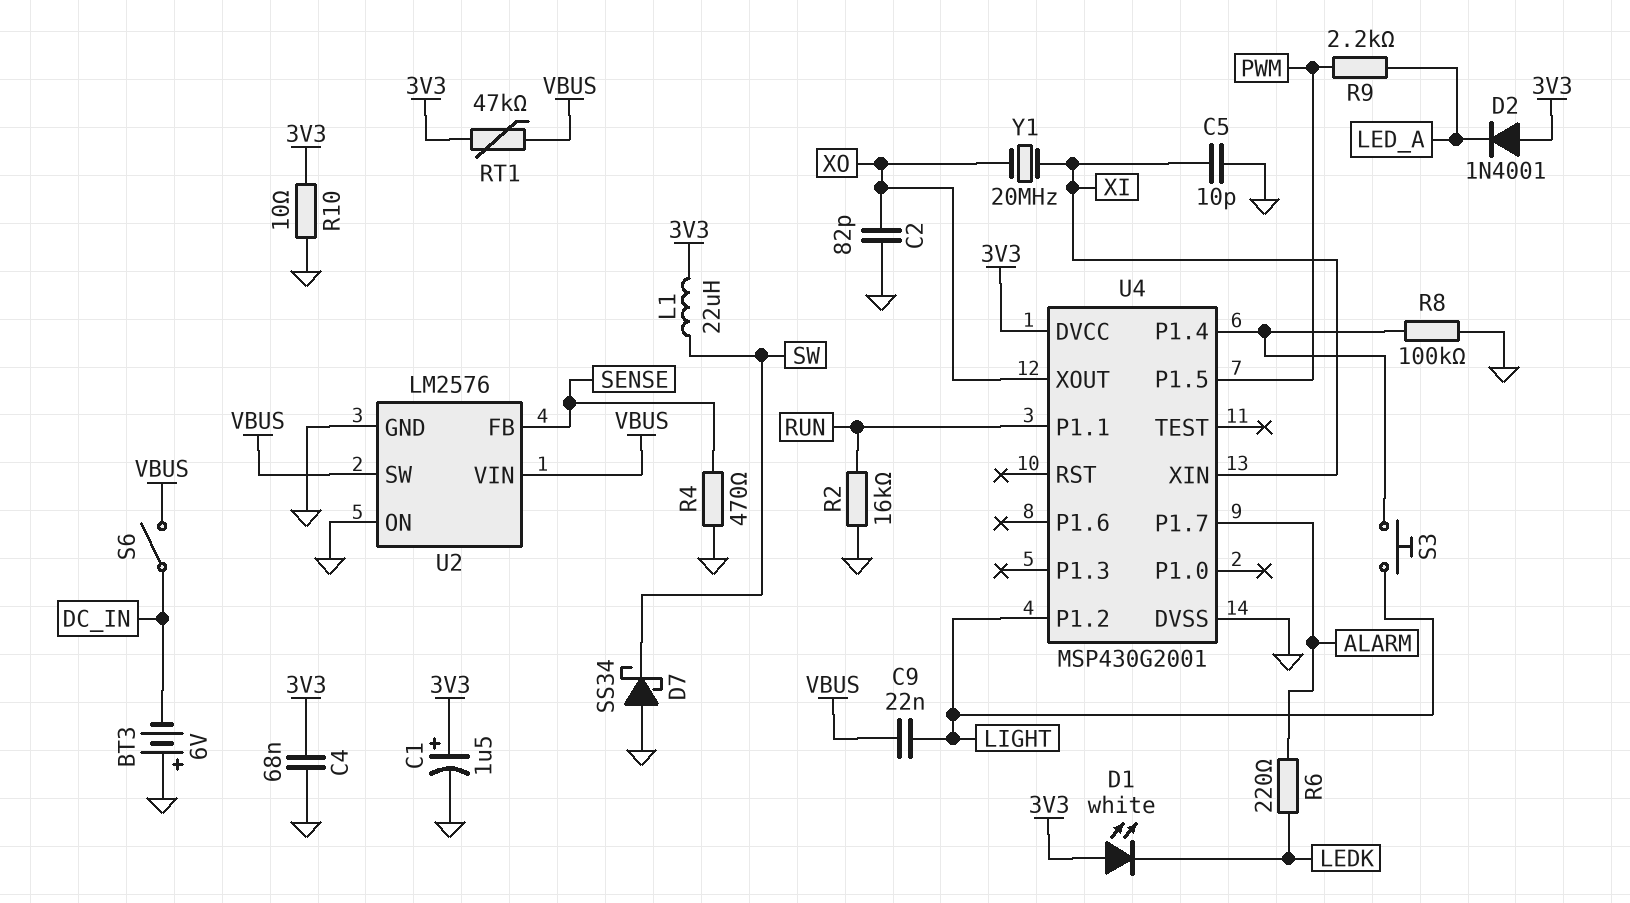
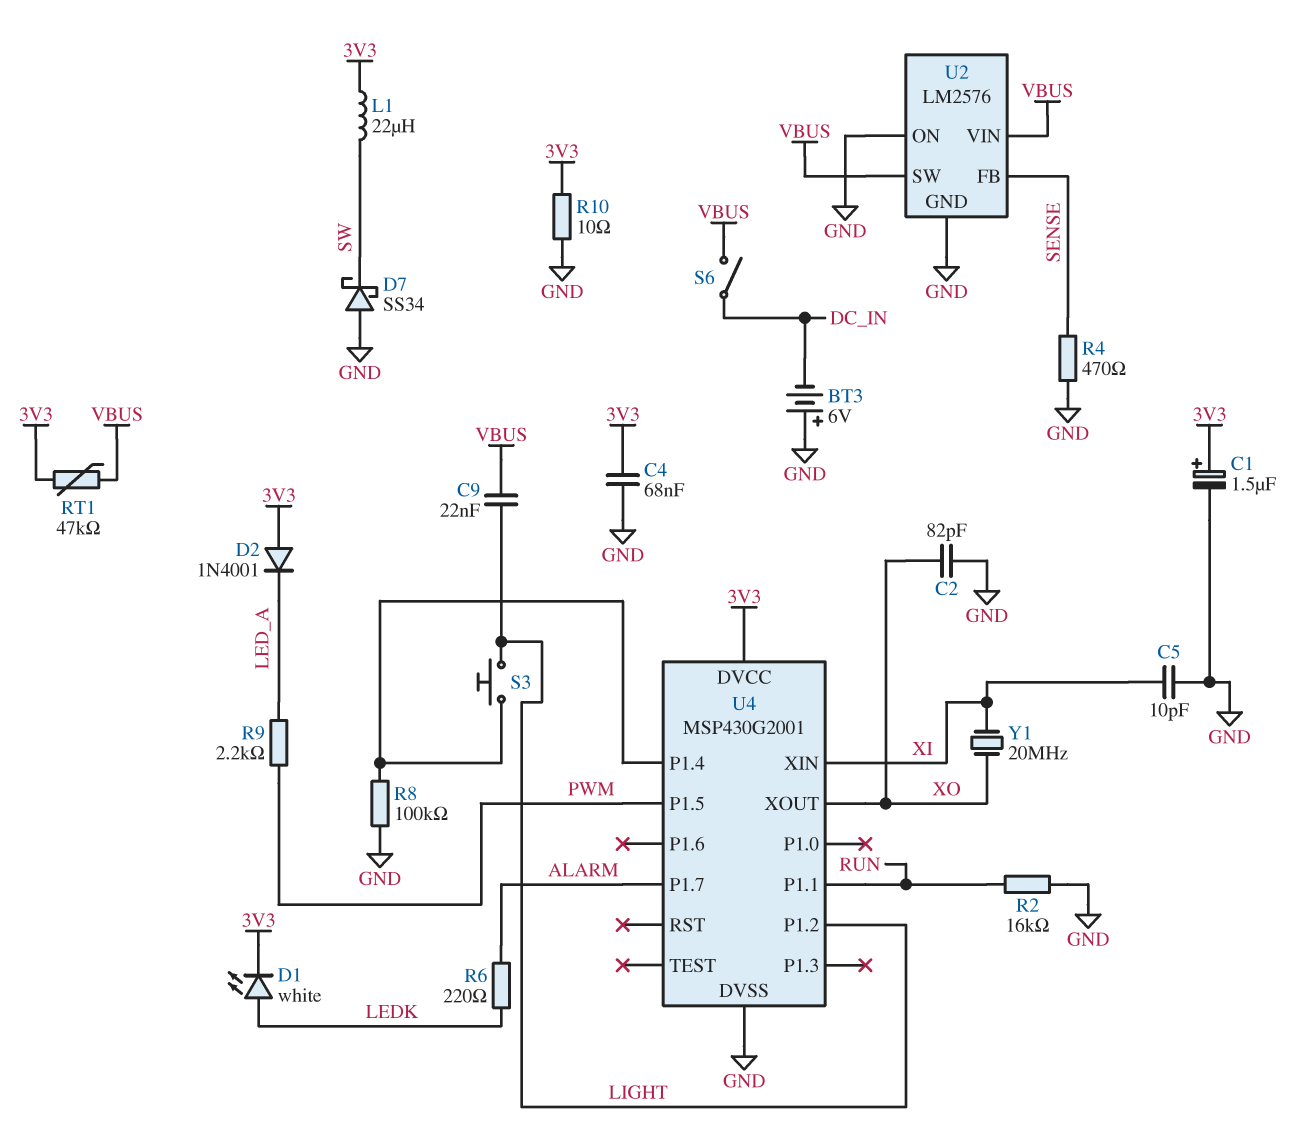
D1: LED white (A 3V3, K LEDK) -> LED white (A LEDK, K 3V3)

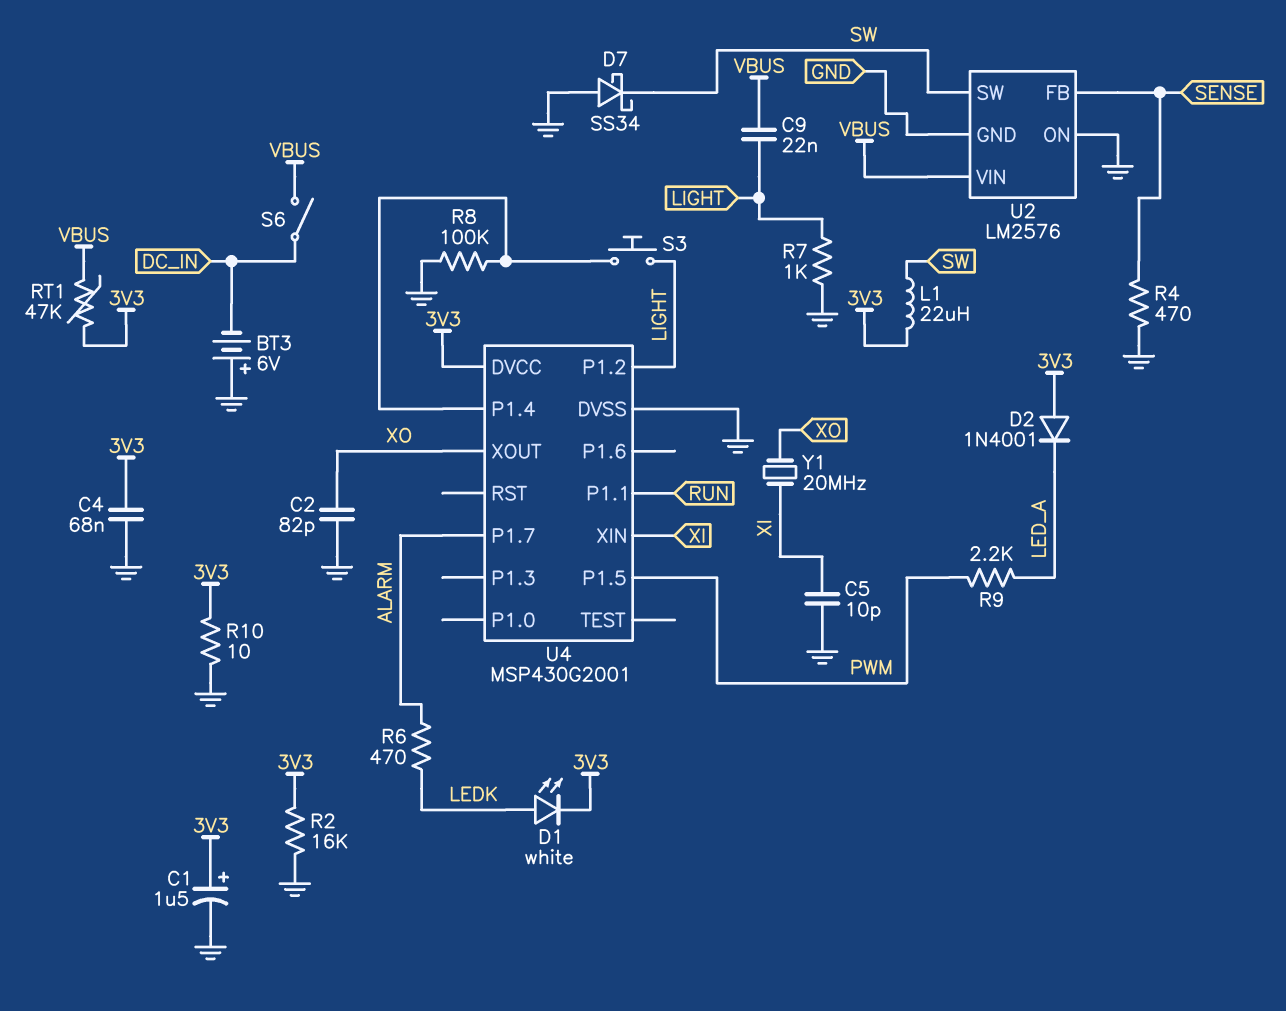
R2: 16k (GND, RUN) -> 16k (3V3, GND)
R6: 220 (ALARM, LEDK) -> 470 (ALARM, LEDK)
R7: none -> 1k (GND, LIGHT)
U2 pin SW: VBUS -> SW

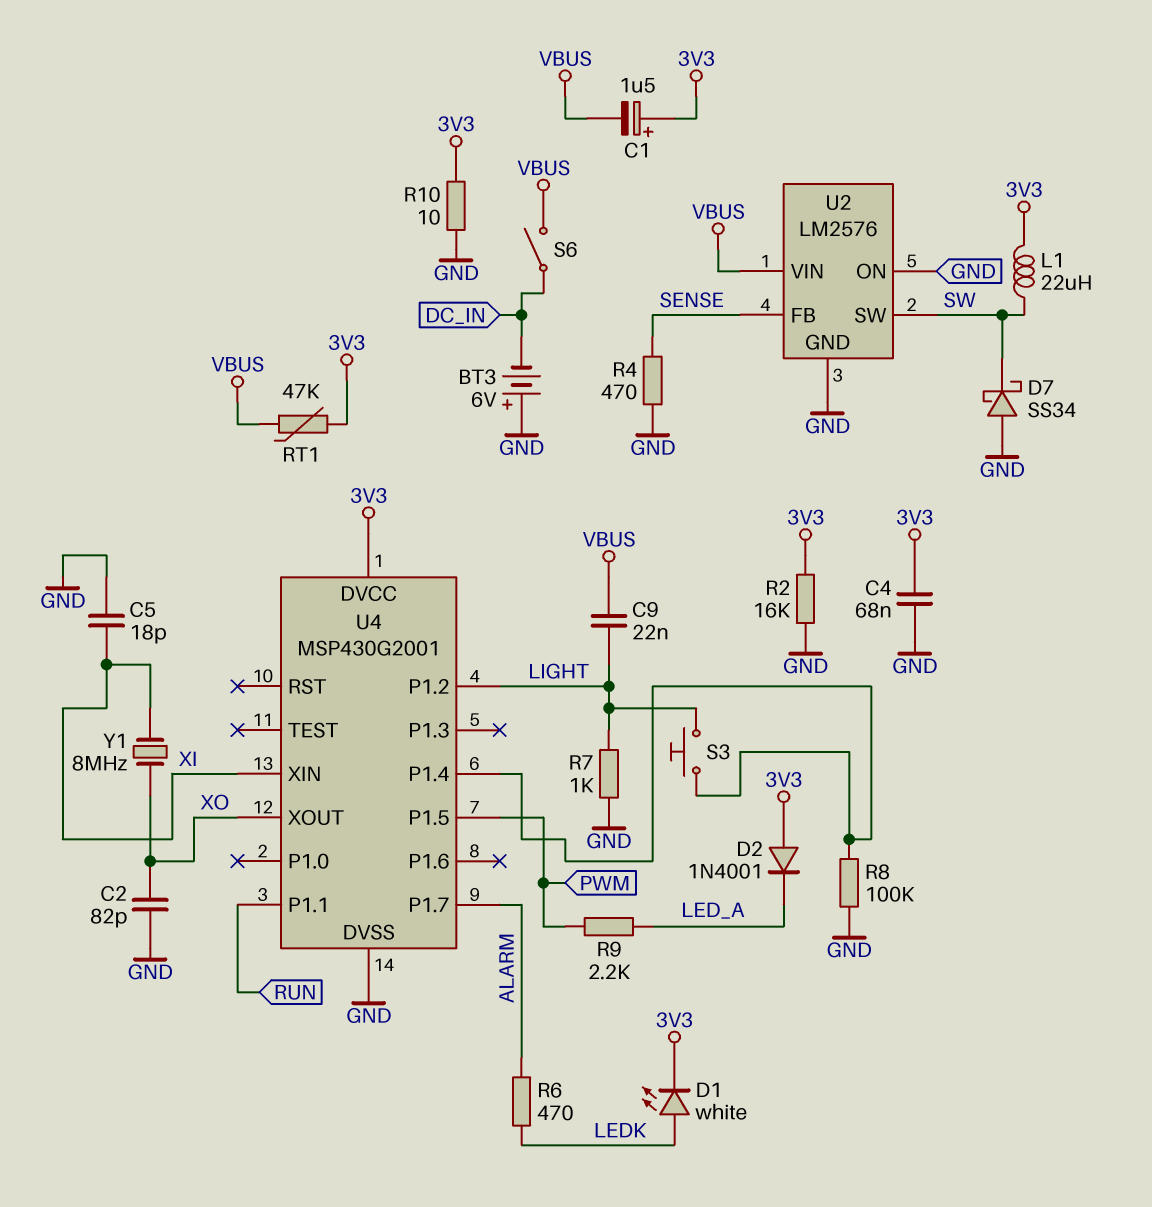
C1: 1.5uF (plus 3V3, minus GND) -> 1.5uF (plus 3V3, minus VBUS)
C5: 10pF (GND, XI) -> 18pF (GND, XI)
Y1: 20MHz (XI, XO) -> 8MHz (XI, XO)

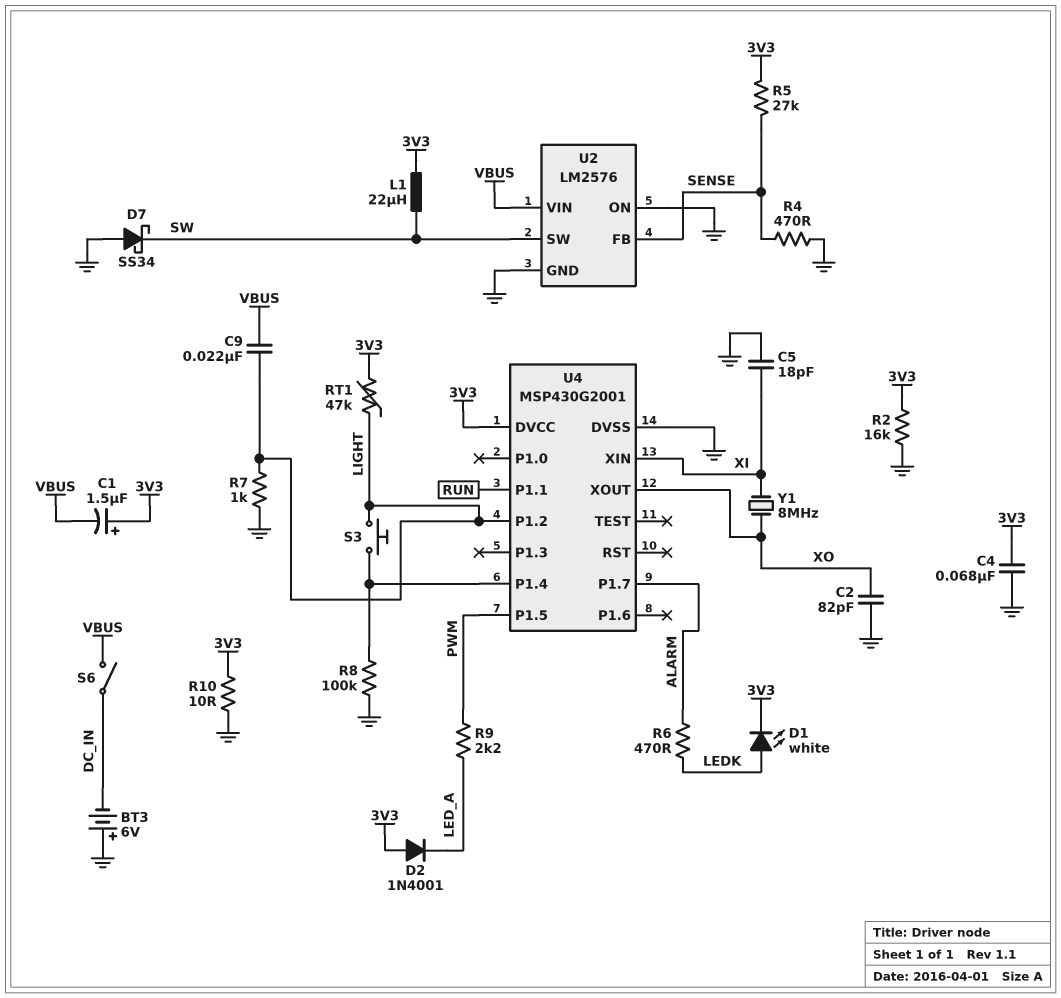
R5: none -> 27k (3V3, SENSE)
RT1: 47k (3V3, VBUS) -> 47k (3V3, LIGHT)

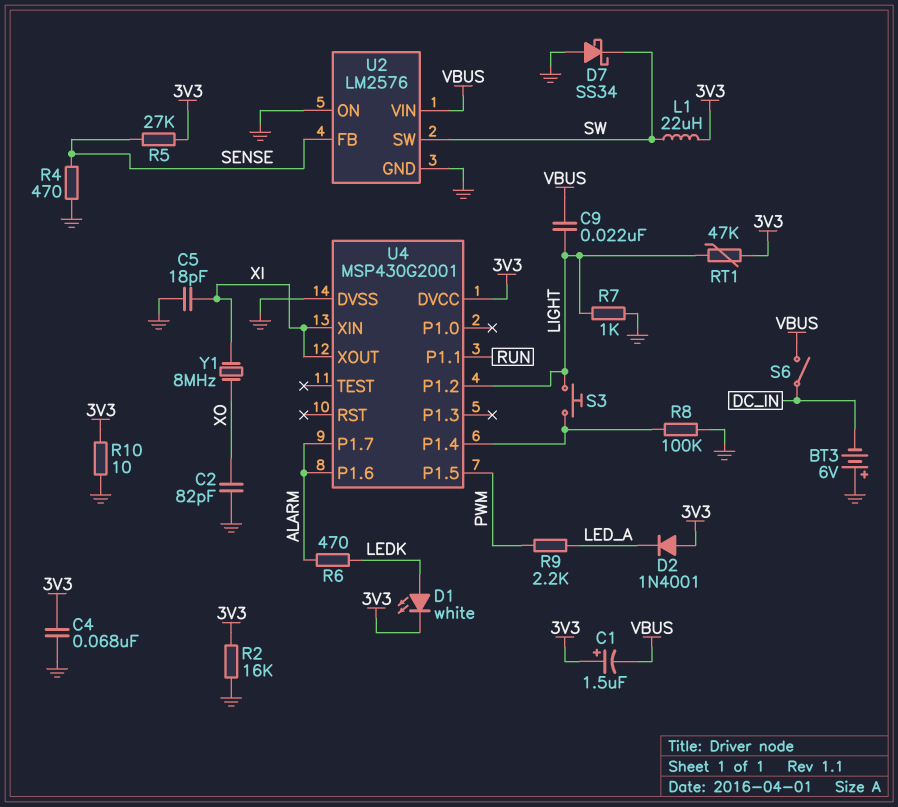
U4 pin P1.6: none -> ALARM
U4 pin XOUT: XO -> XI

